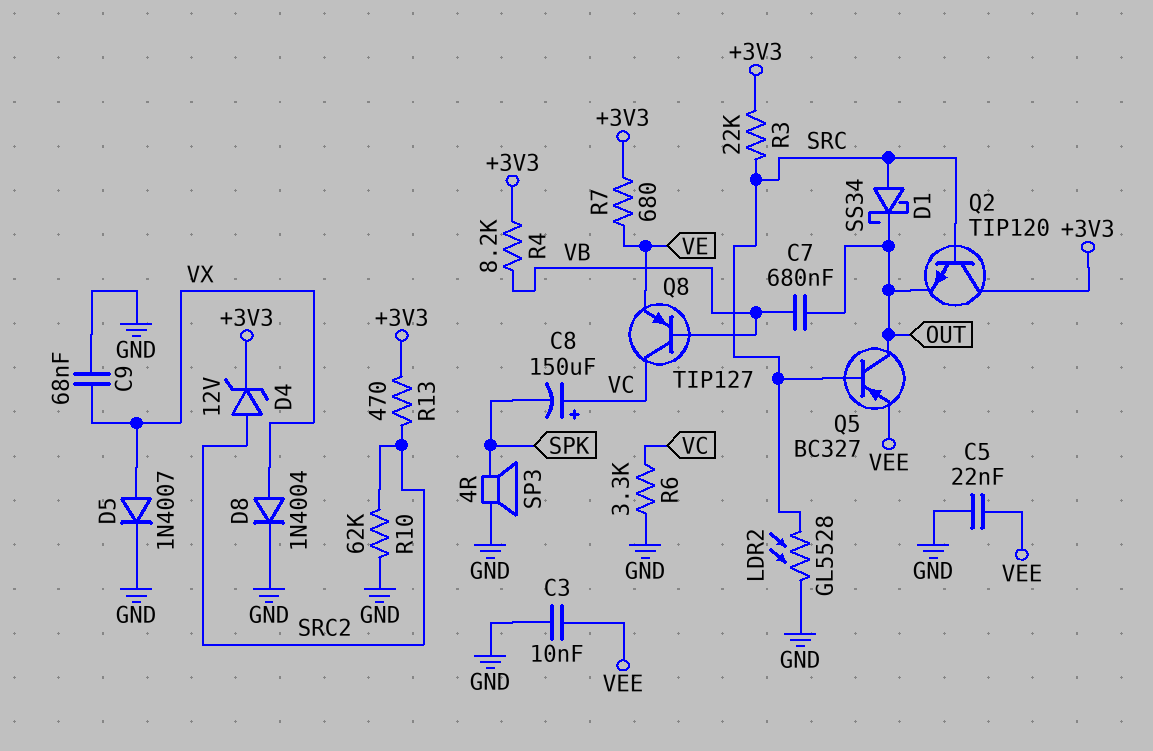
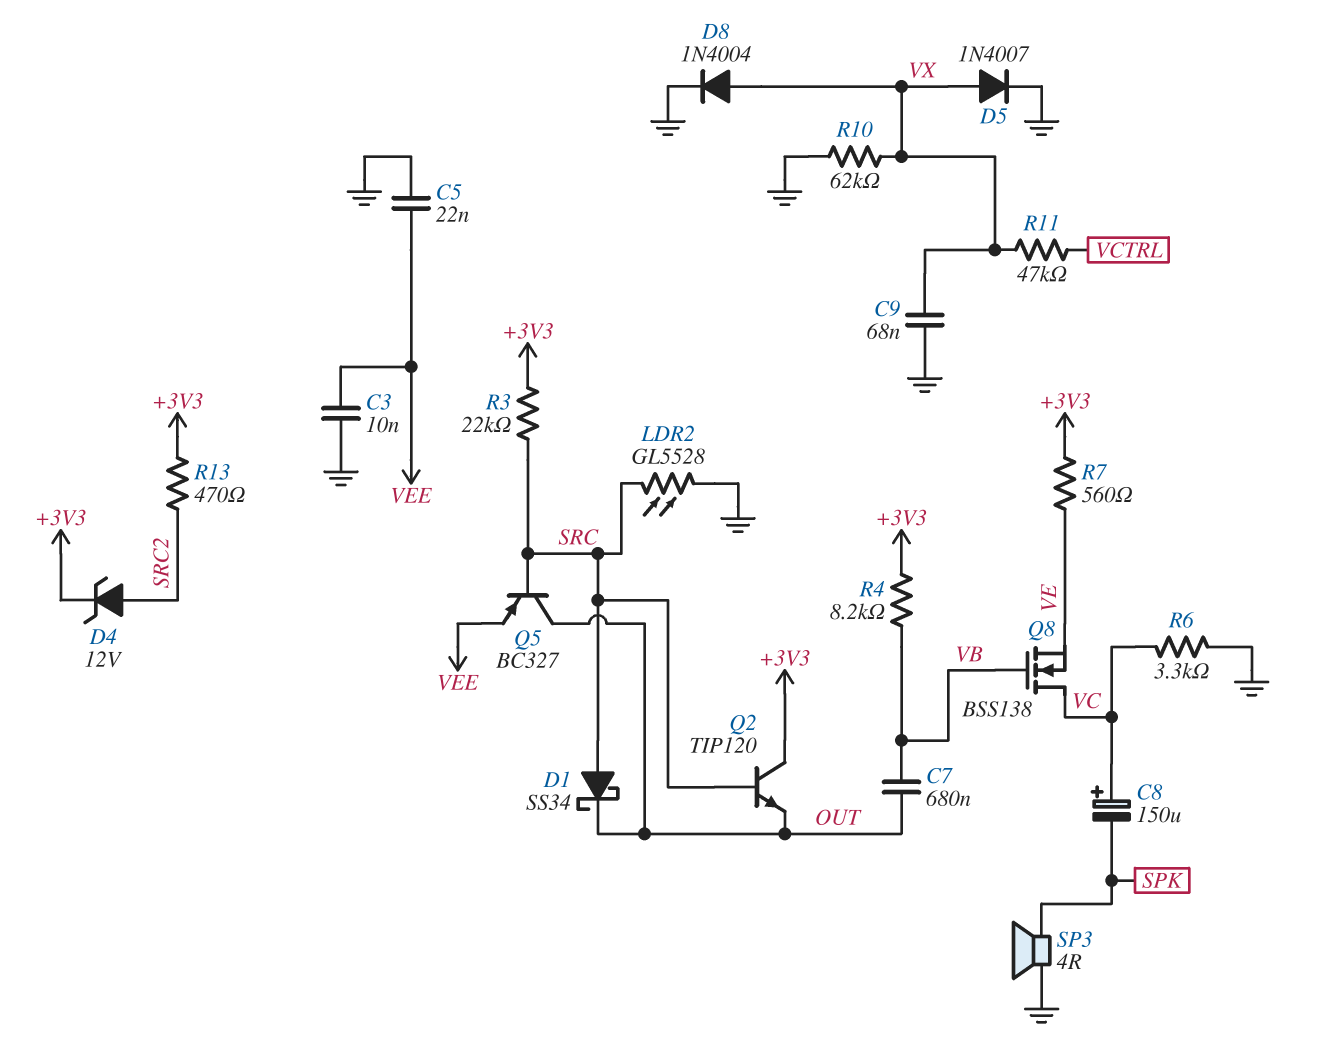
Q8: PNP TIP127 (B VB, C VC, E VE) -> NMOS BSS138 (G VB, D VC, S VE)
R7: 680 (+3V3, VE) -> 560 (+3V3, VE)
R10: 62k (GND, SRC2) -> 62k (GND, VX)
R11: none -> 47k (VCTRL, VX)

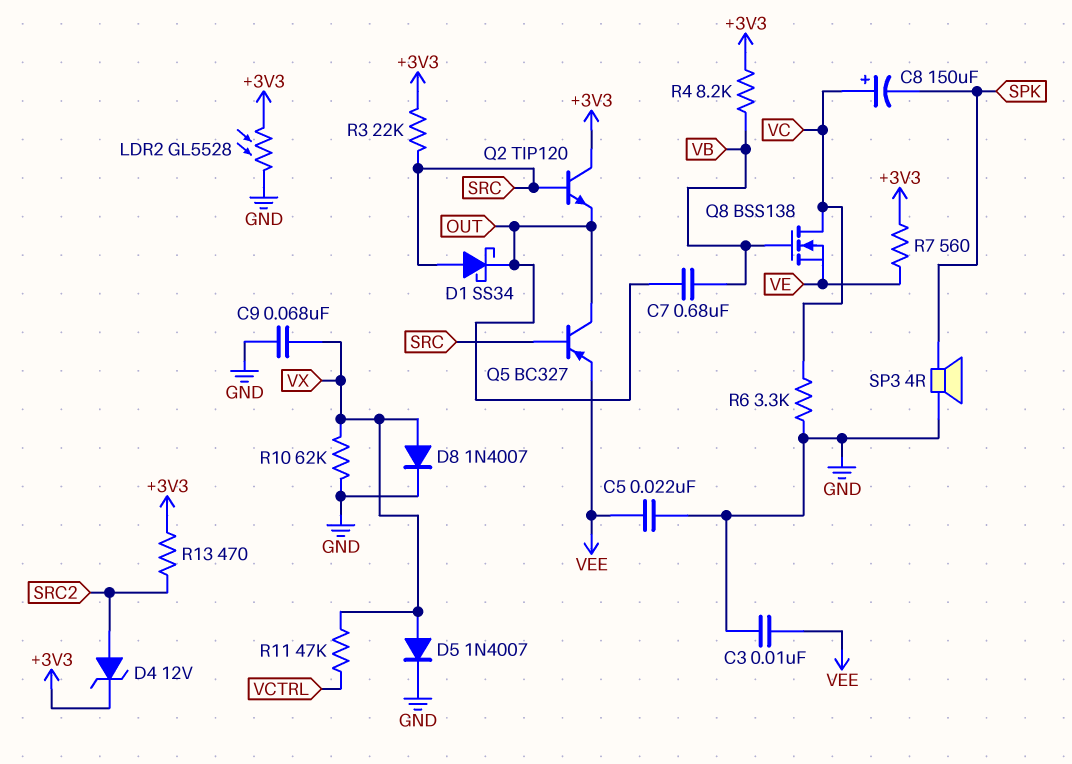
D8: diode 1N4004 (A VX, K GND) -> diode 1N4007 (A VX, K GND)
LDR2: GL5528 (GND, SRC) -> GL5528 (+3V3, GND)

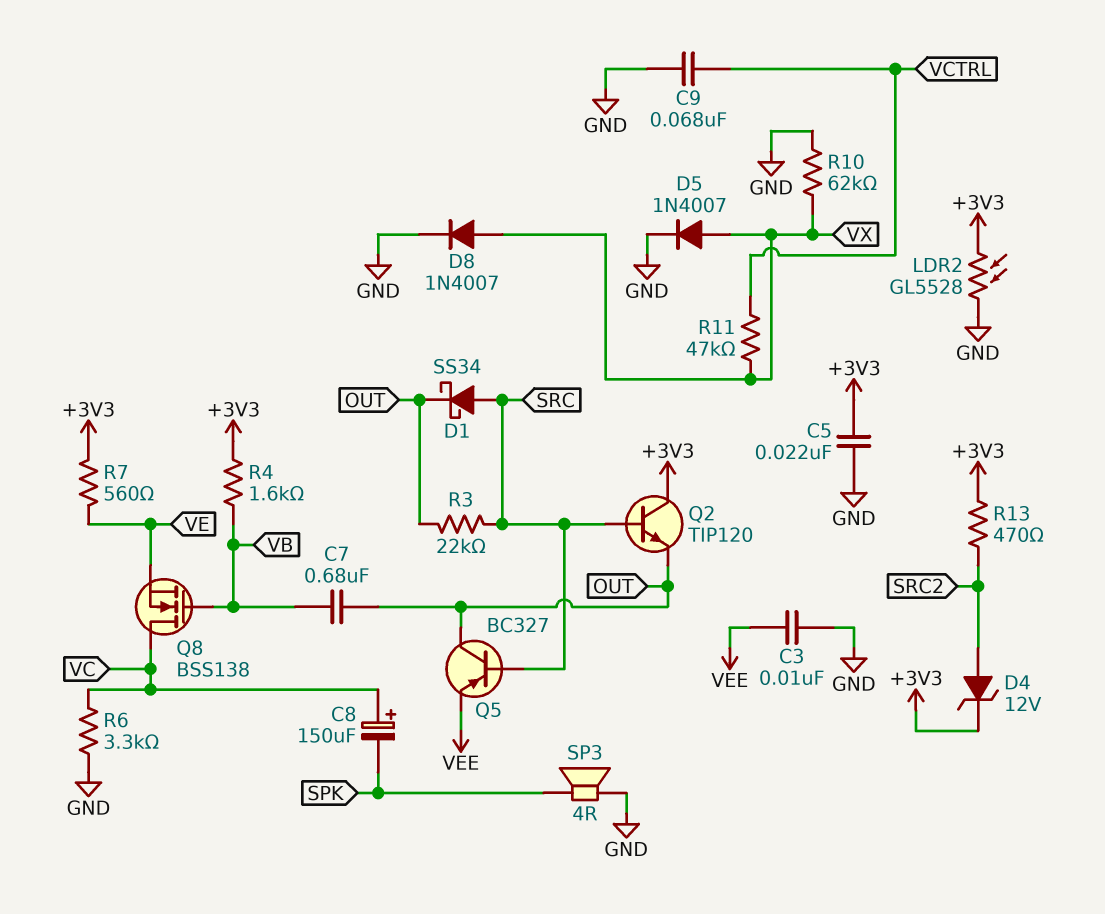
C5: 22nF (GND, VEE) -> 22nF (+3V3, GND)
C9: 68nF (GND, VX) -> 68nF (GND, VCTRL)
R3: 22k (+3V3, SRC) -> 22k (OUT, SRC)
R4: 8.2k (+3V3, VB) -> 1.6k (+3V3, VB)

